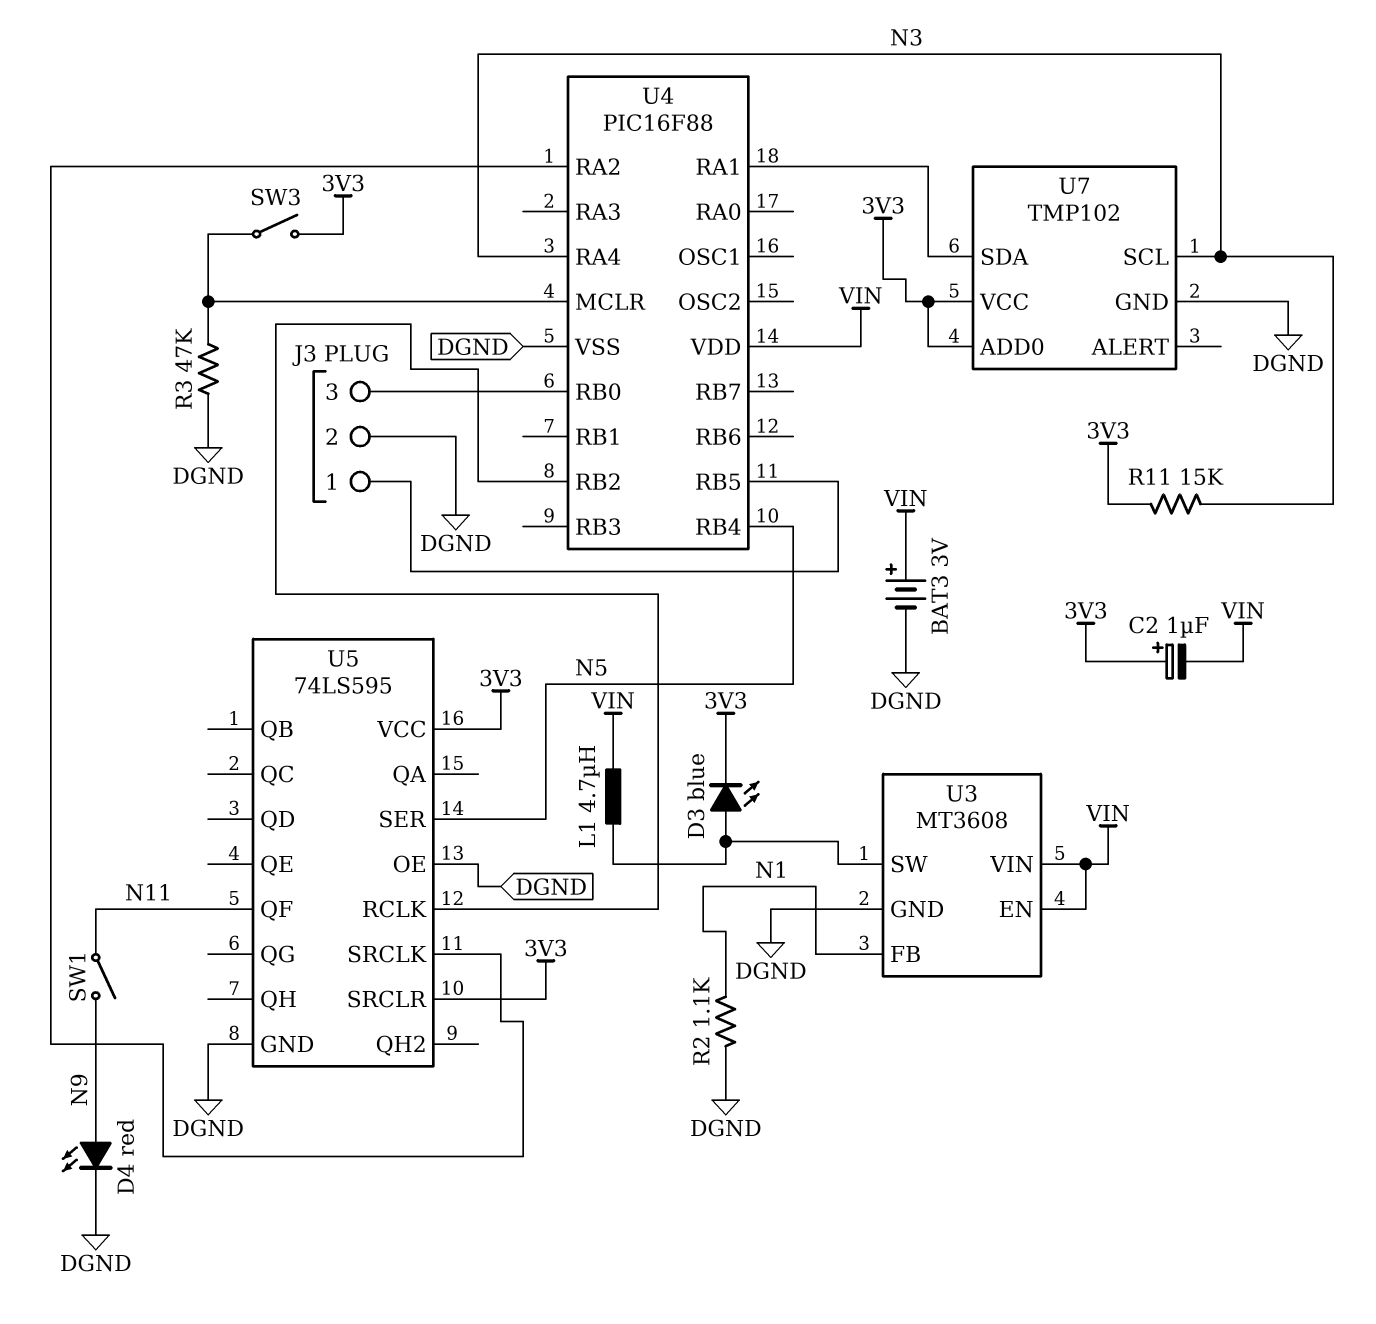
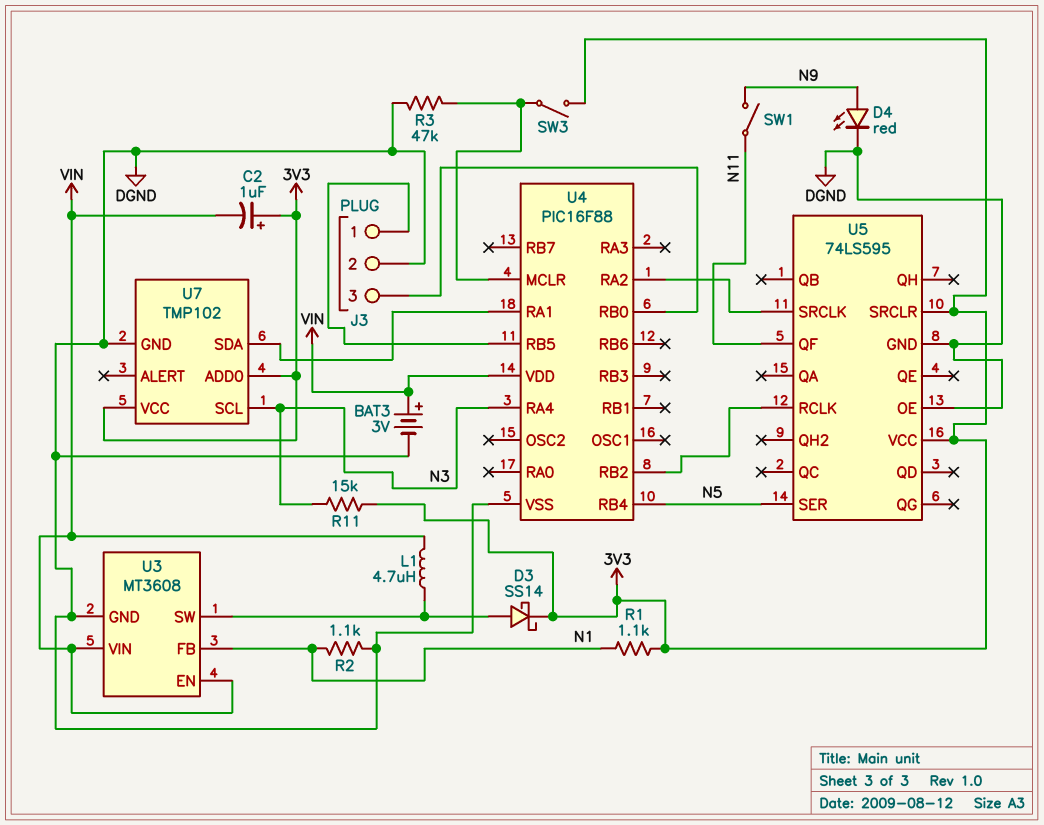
D3: LED blue (A U3/SW, K 3V3) -> schottky SS14 (A U3/SW, K 3V3)
R1: none -> 1.1k (3V3, N1)

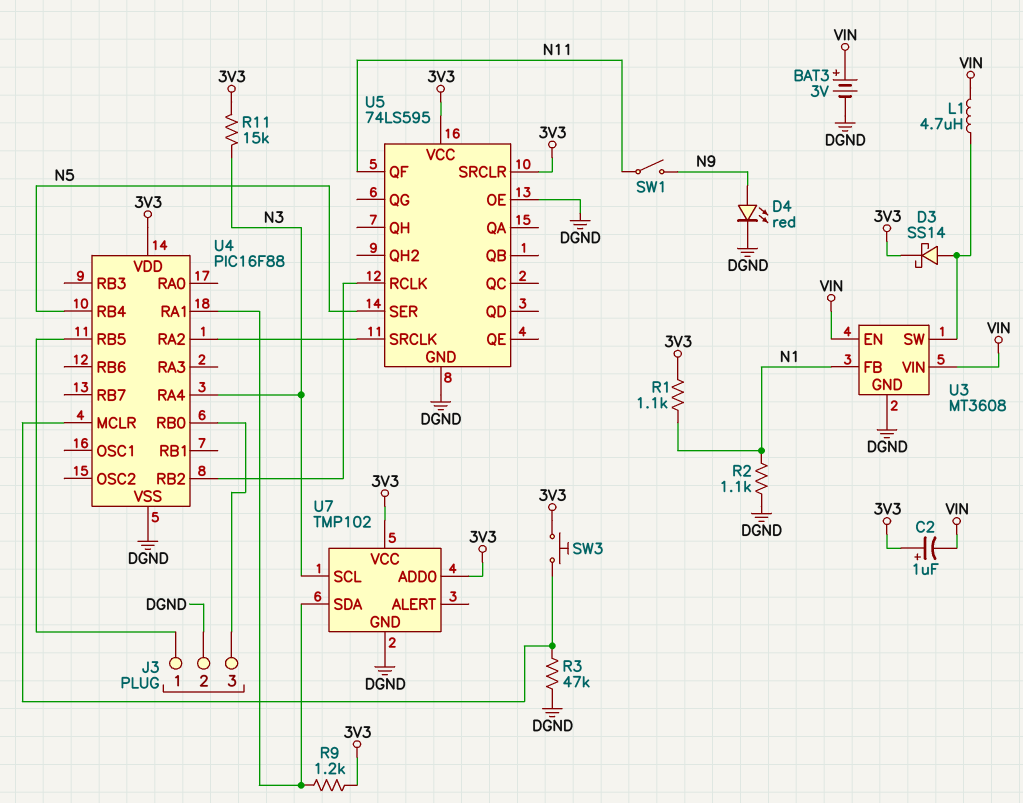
R9: none -> 1.2k (3V3, U4/RA1)
SW3: switch (3V3, U4/MCLR) -> button (3V3, U4/MCLR)
U4 pin VDD: VIN -> 3V3

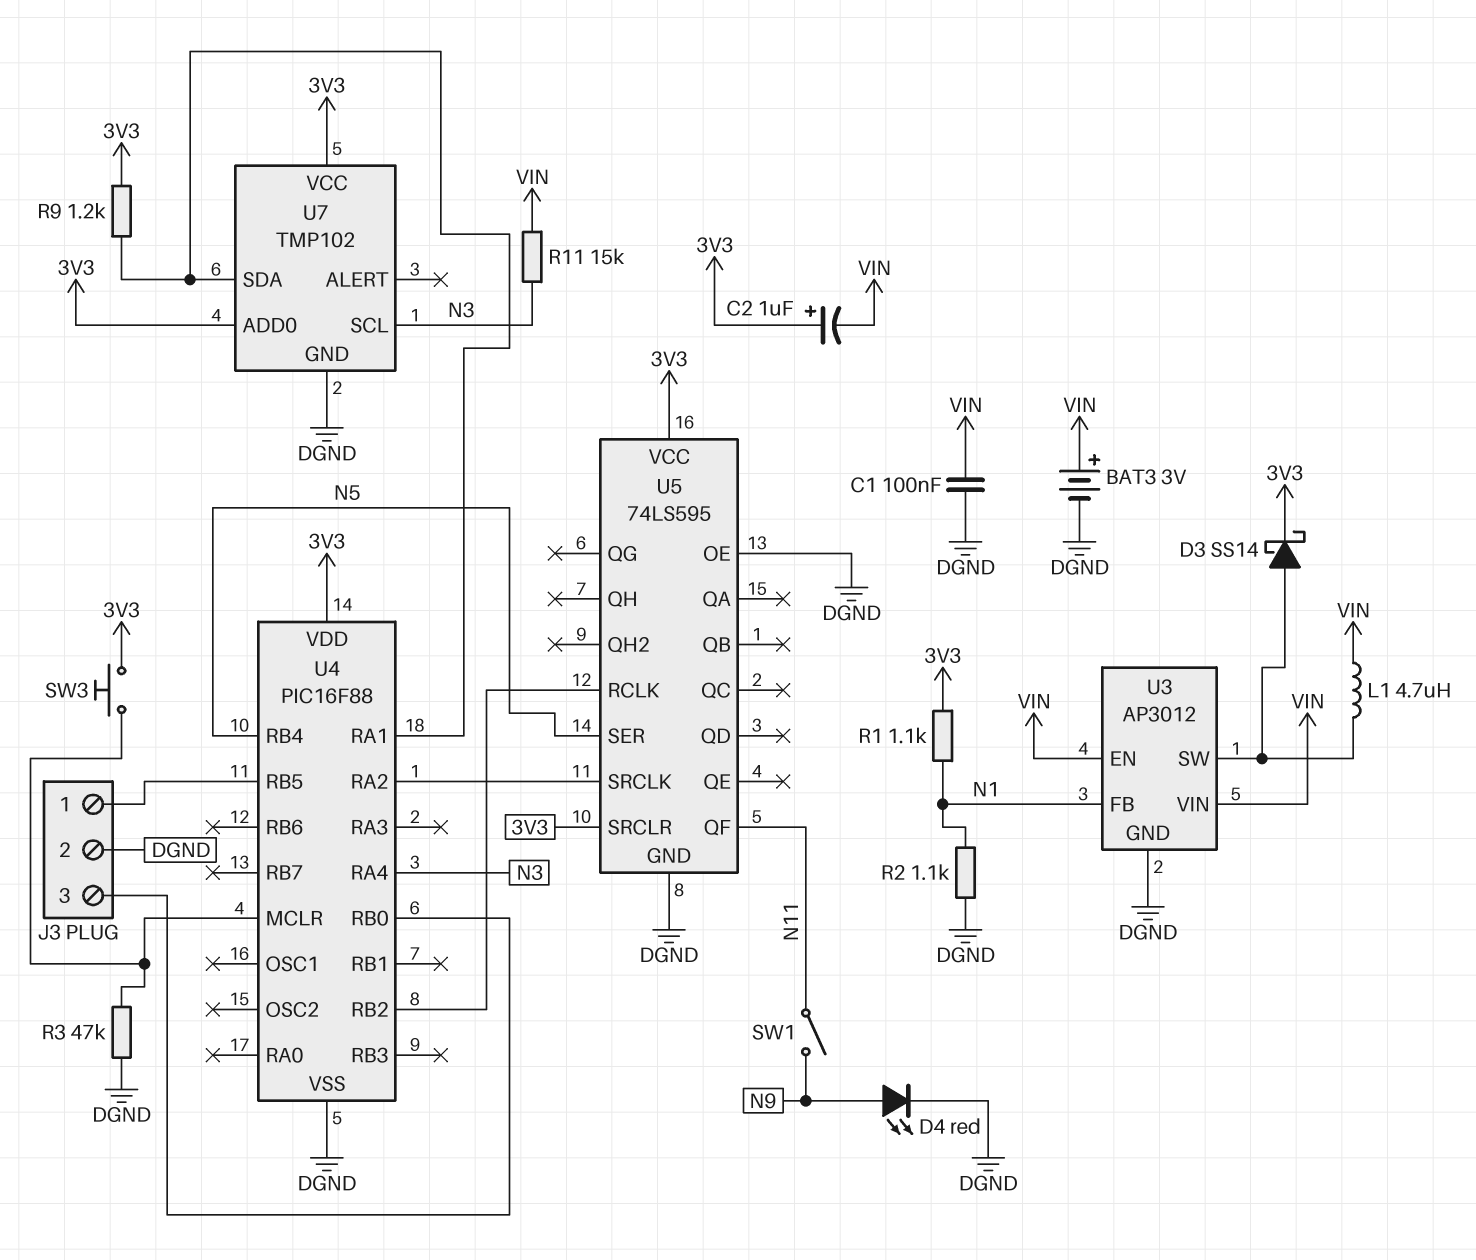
C1: none -> 100nF (DGND, VIN)
R11: 15k (3V3, N3) -> 15k (N3, VIN)
U3: MT3608 -> AP3012

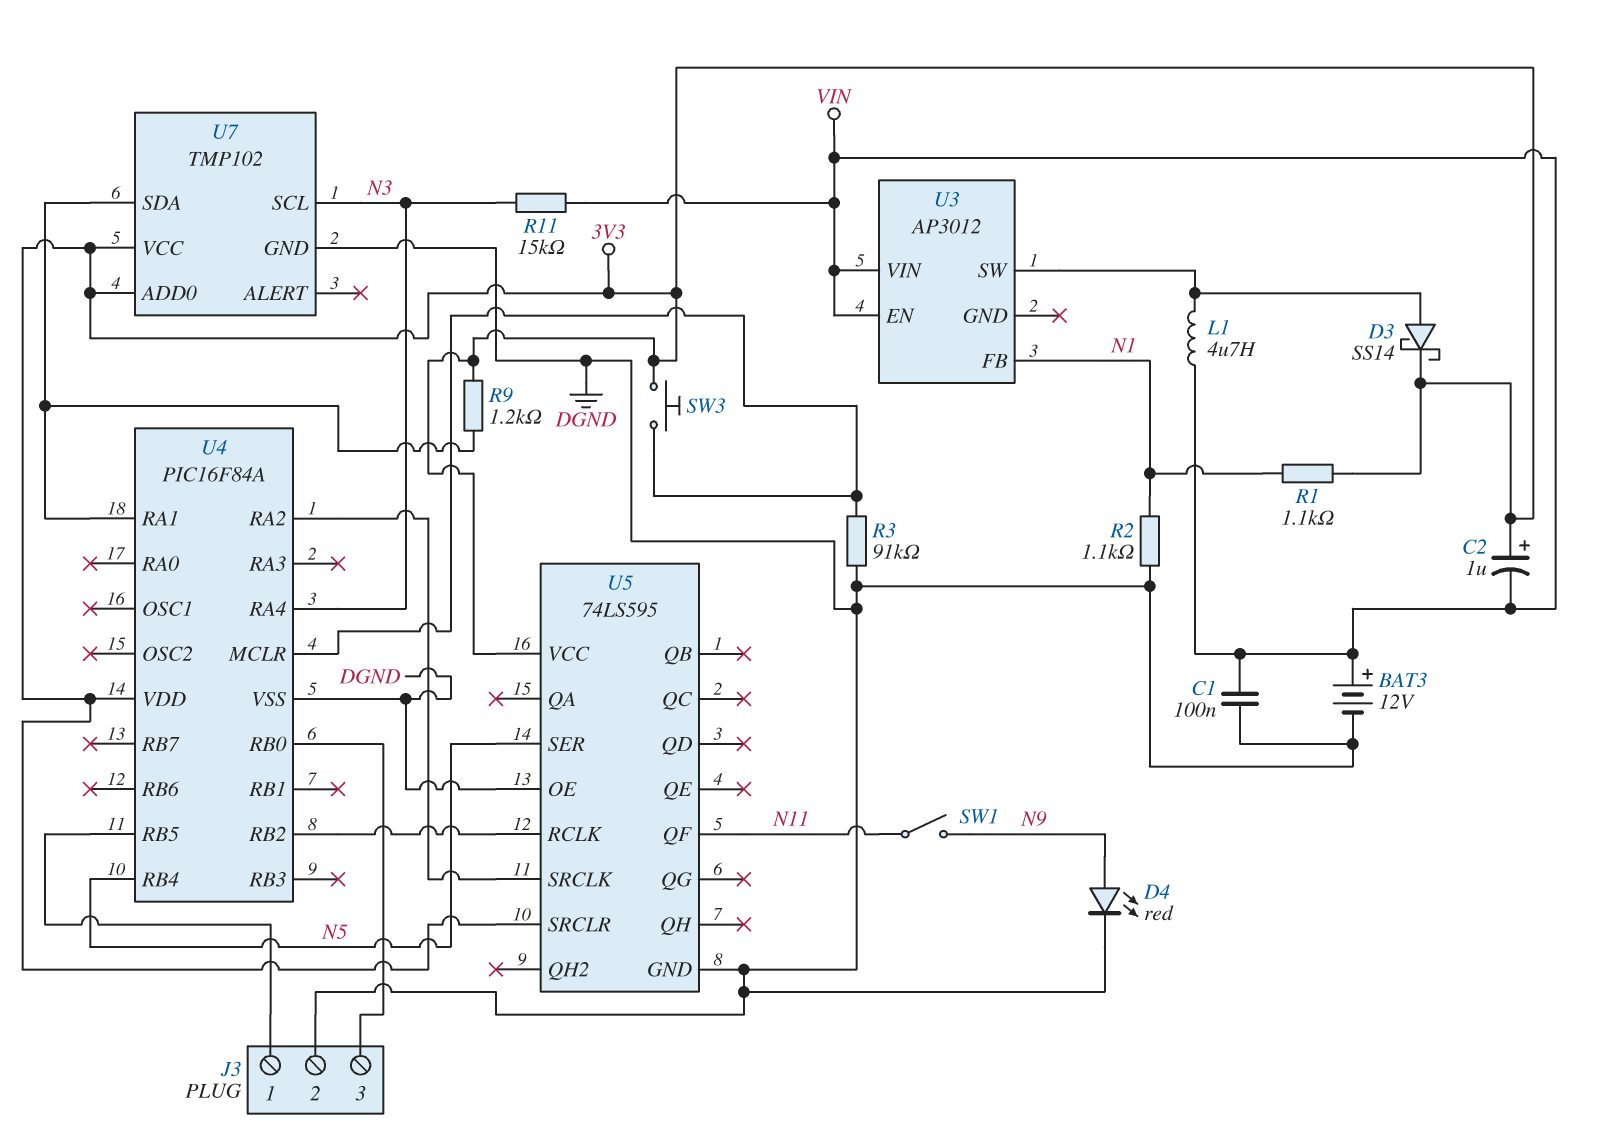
BAT3: 3V (plus VIN, minus DGND) -> 12V (plus VIN, minus DGND)
R3: 47k (DGND, U4/MCLR) -> 91k (DGND, U4/MCLR)
U3 pin GND: DGND -> none
U4: PIC16F88 -> PIC16F84A

